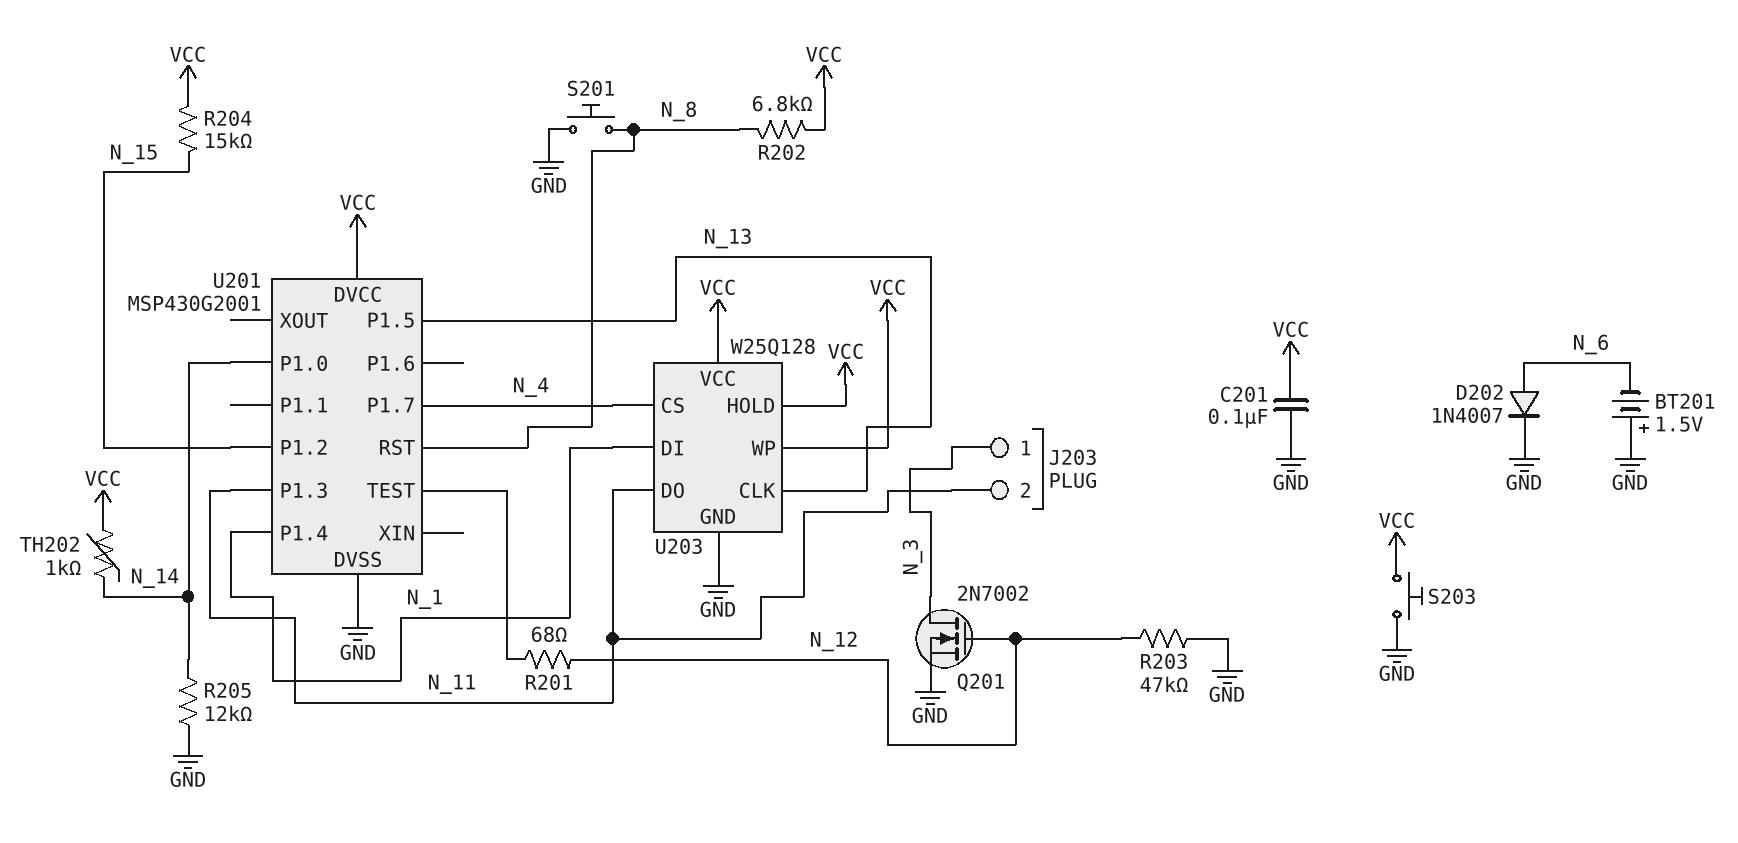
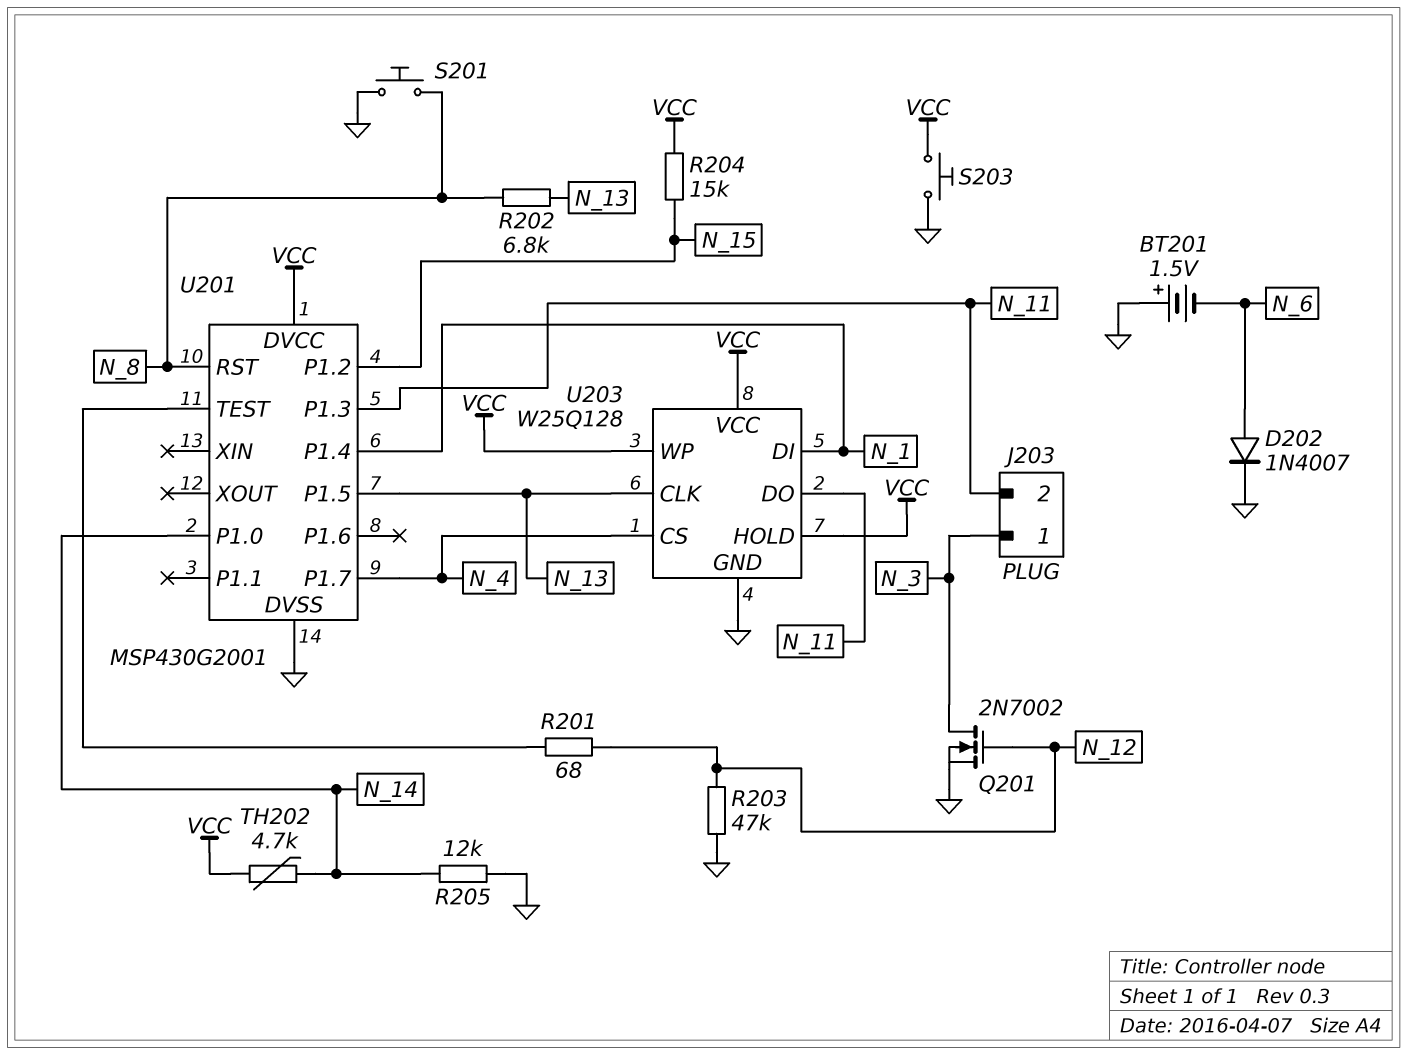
C201: 100nF (GND, VCC) -> none
R202: 6.8k (N_8, VCC) -> 6.8k (N_8, N_13)
TH202: 1k (N_14, VCC) -> 4.7k (N_14, VCC)

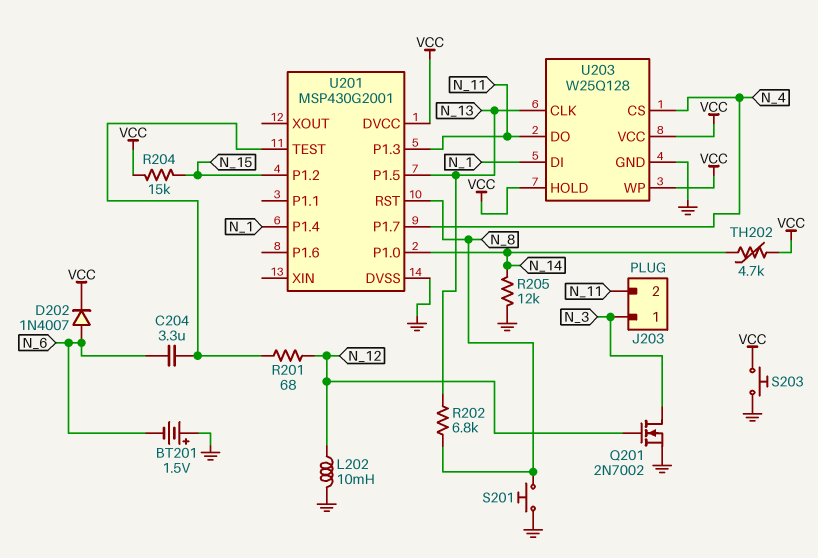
C204: none -> 3.3uF (N_6, U201/TEST)
D202: diode 1N4007 (A N_6, K GND) -> diode 1N4007 (A N_6, K VCC)
L202: none -> 10mH (GND, N_12)
R203: 47k (GND, N_12) -> none

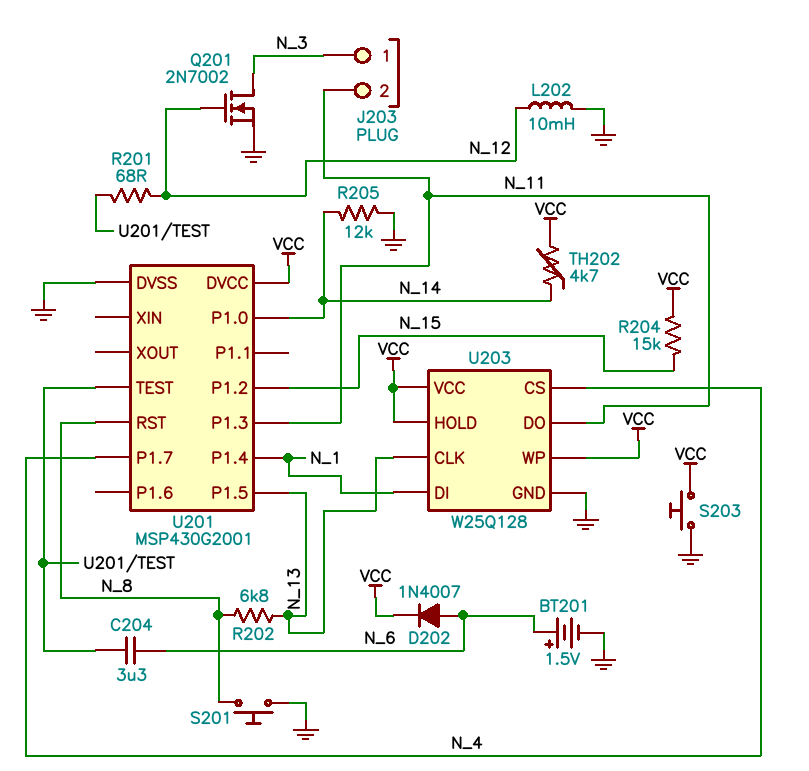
BT201: 1.5V (plus GND, minus N_6) -> 1.5V (plus N_6, minus GND)

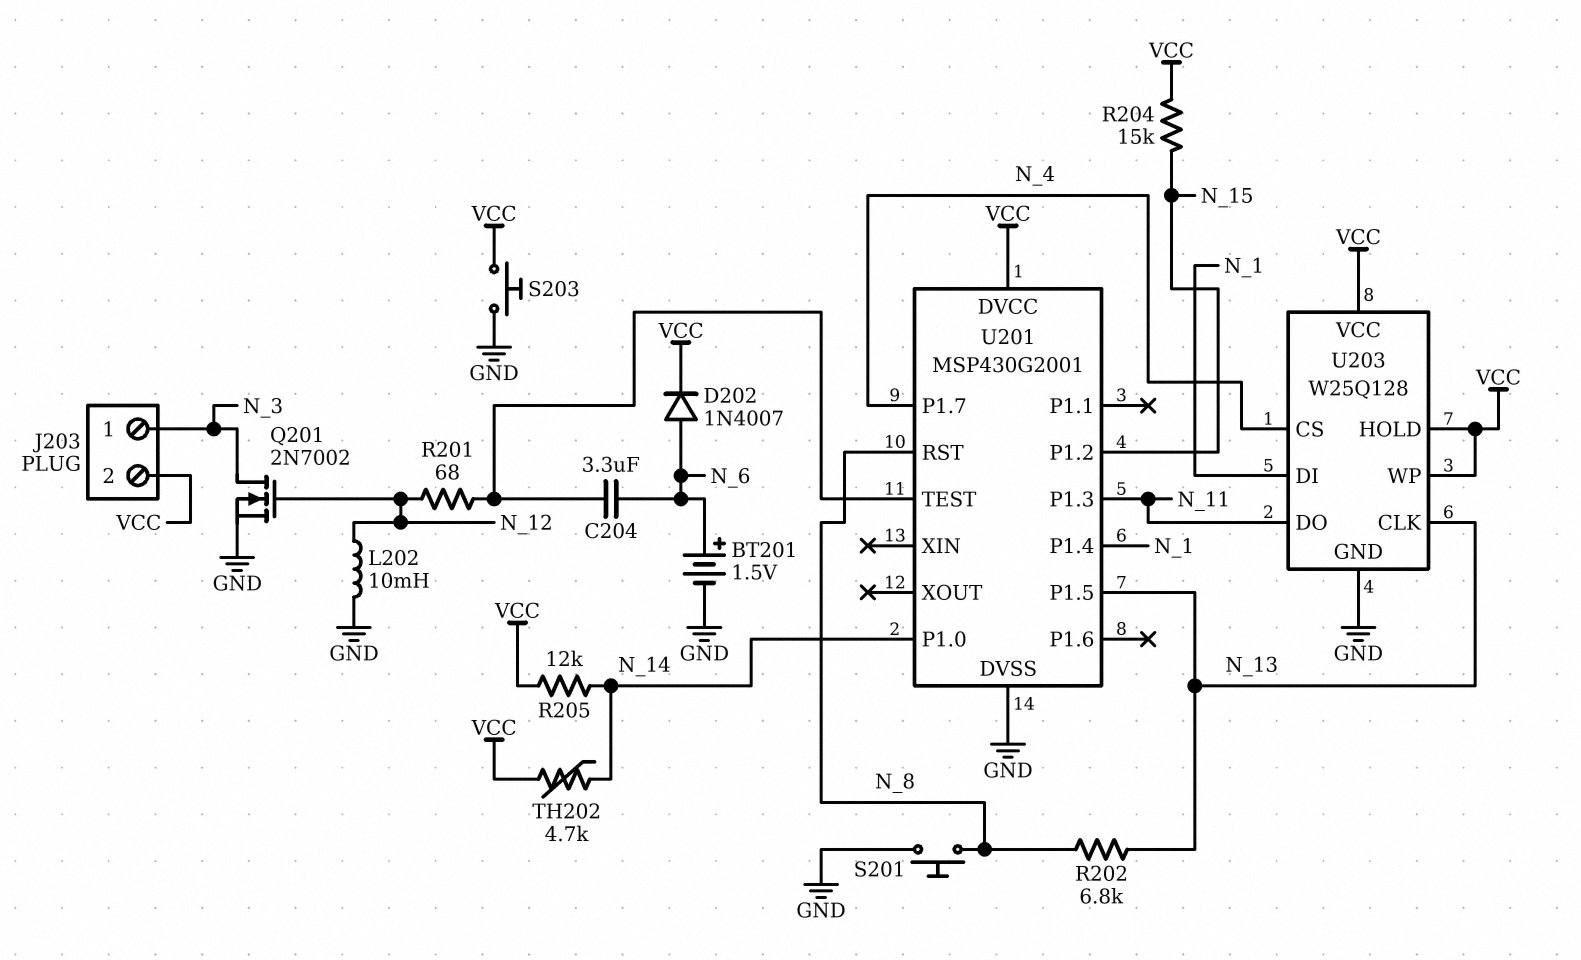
J203 pin 2: N_11 -> VCC
R205: 12k (GND, N_14) -> 12k (N_14, VCC)

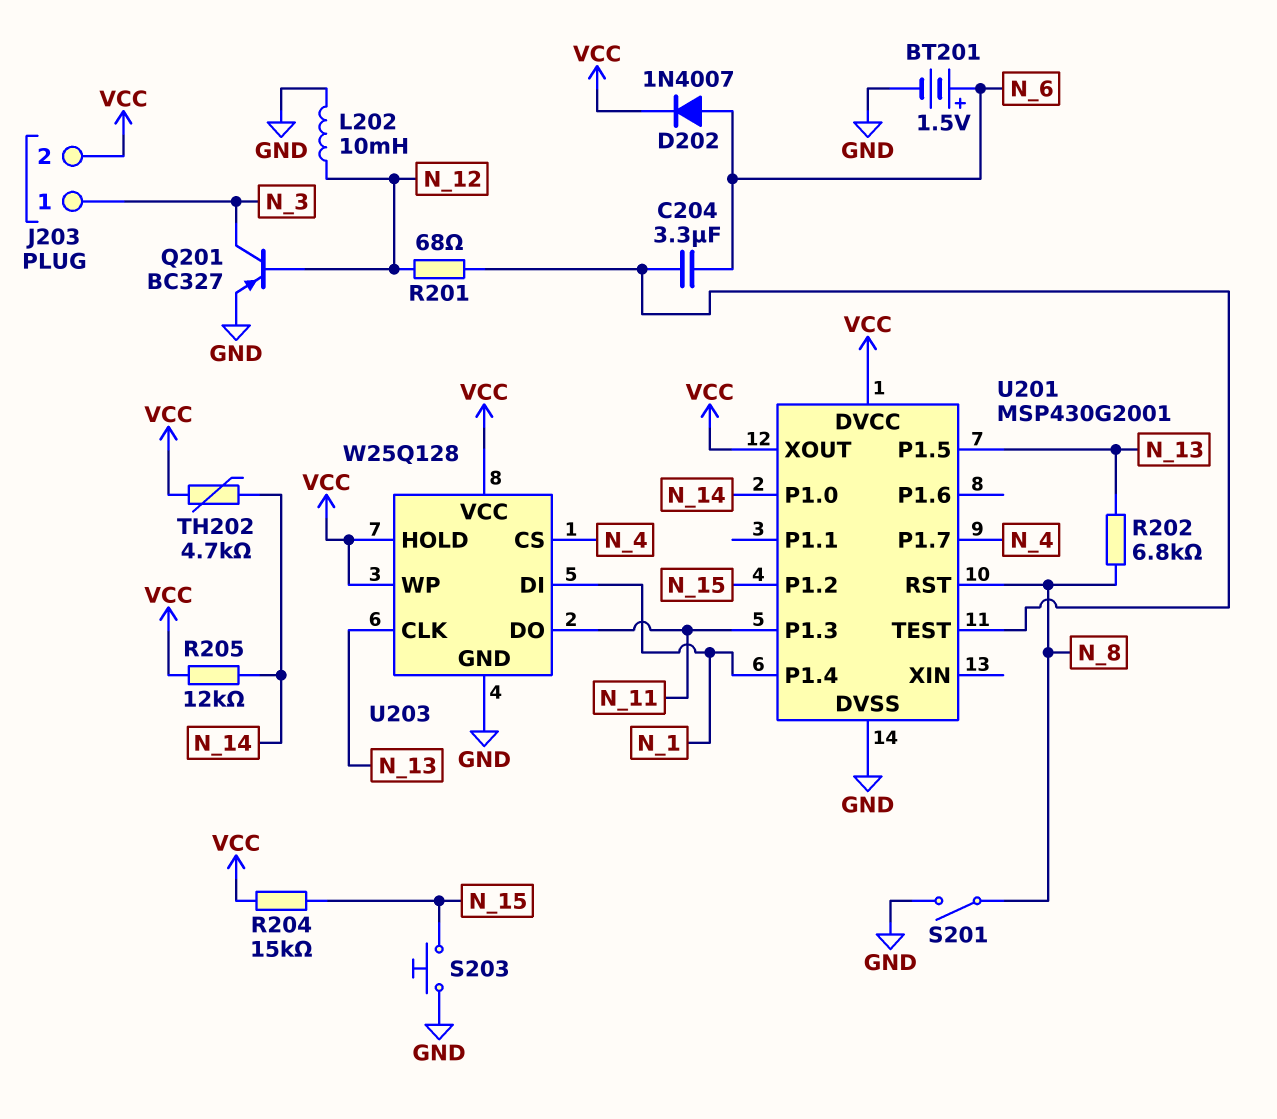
Q201: NMOS 2N7002 (G N_12, D N_3, S GND) -> PNP BC327 (B N_12, C N_3, E GND)
S201: button (GND, N_8) -> switch (GND, N_8)
S203: button (GND, VCC) -> button (GND, N_15)
U201 pin XOUT: none -> VCC

